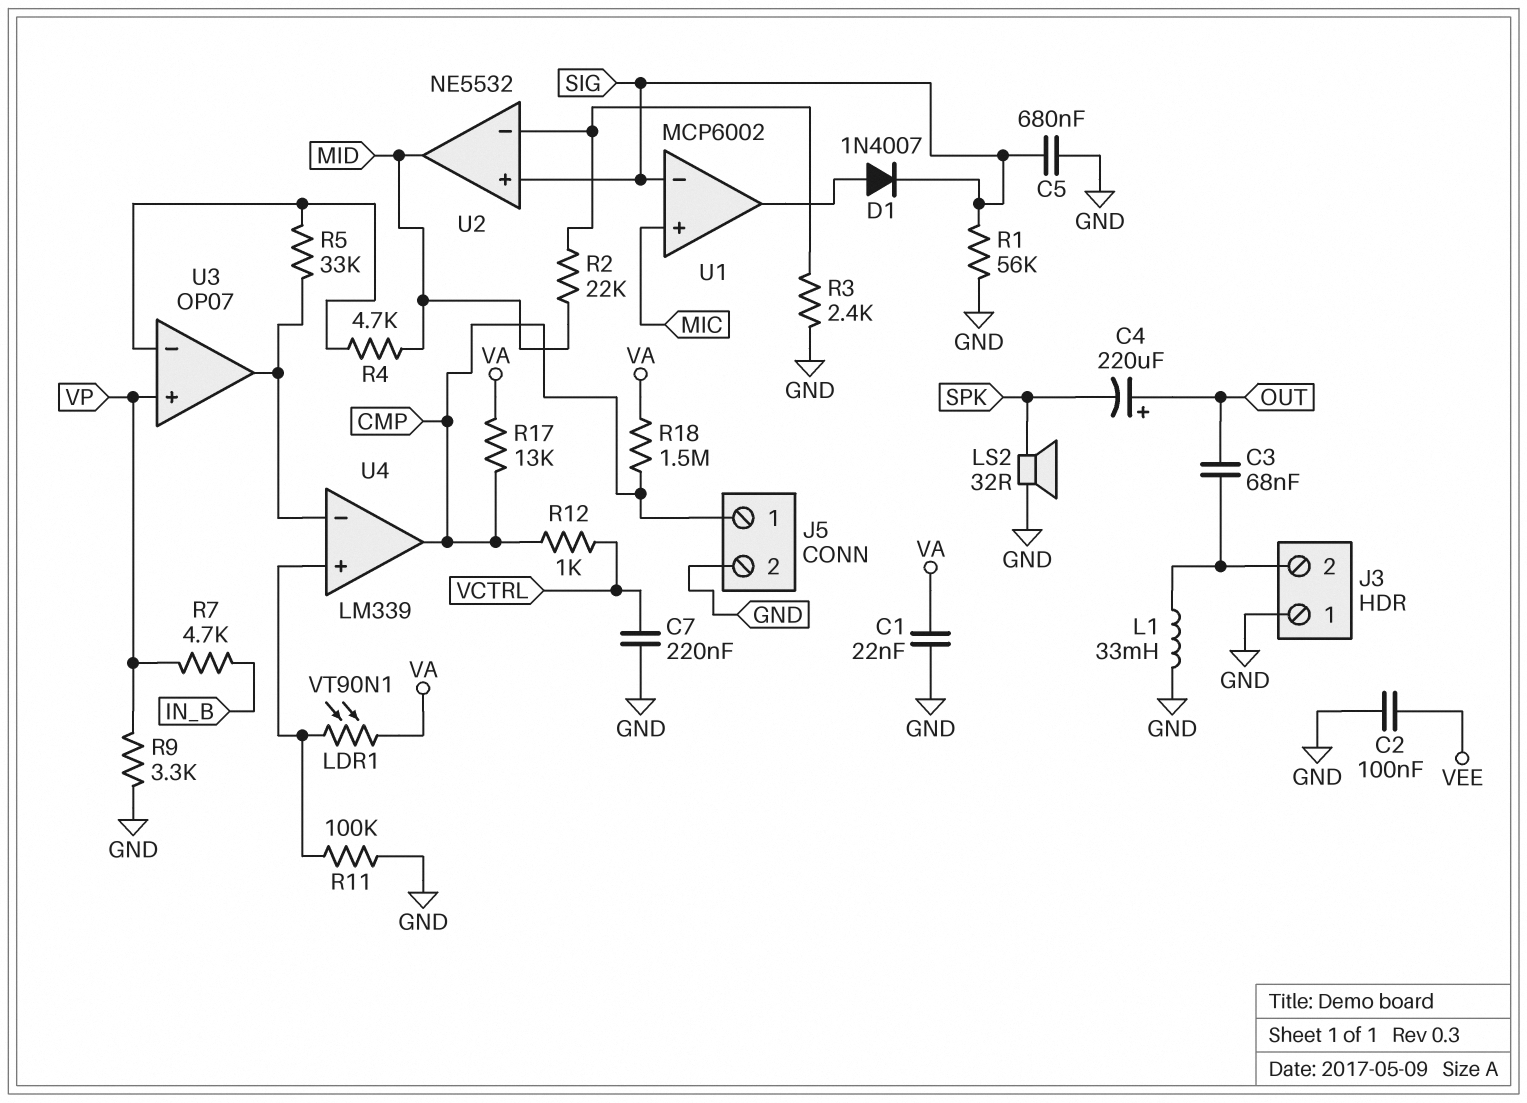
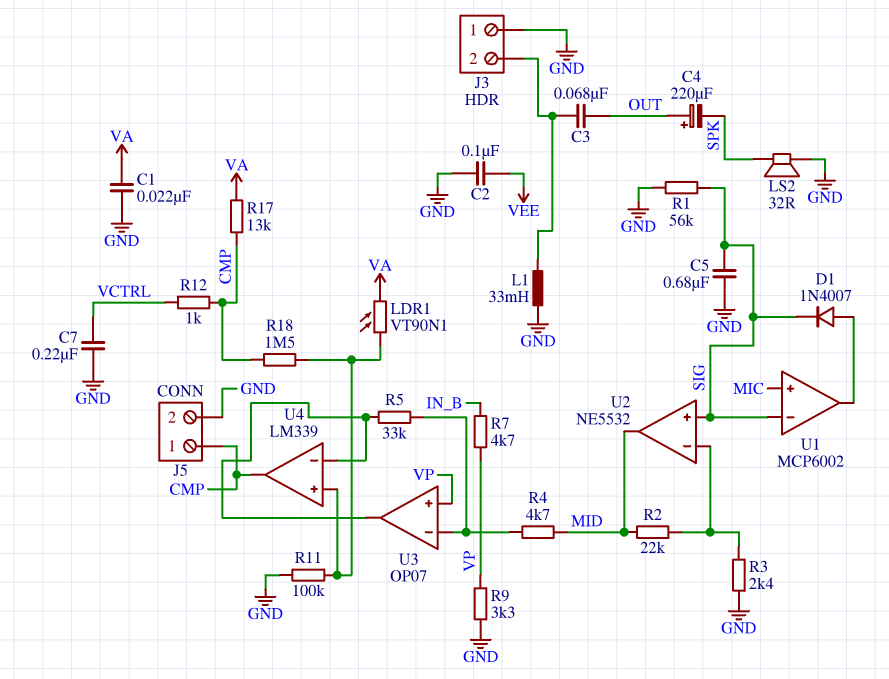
R18: 1.5M (CMP, VA) -> 1.5M (CMP, U4/in+)

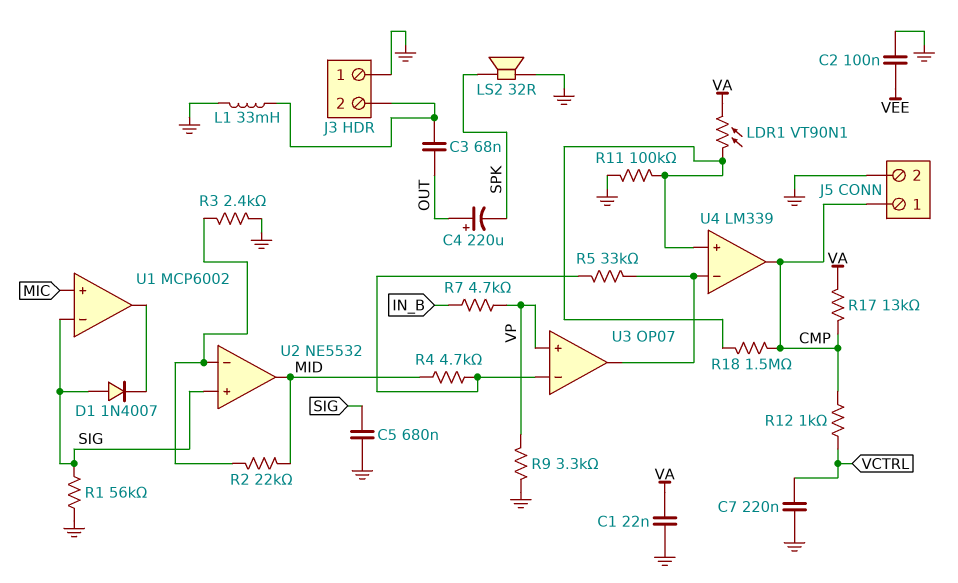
D1: diode 1N4007 (A U1/out, K SIG) -> diode 1N4007 (A SIG, K U1/out)

